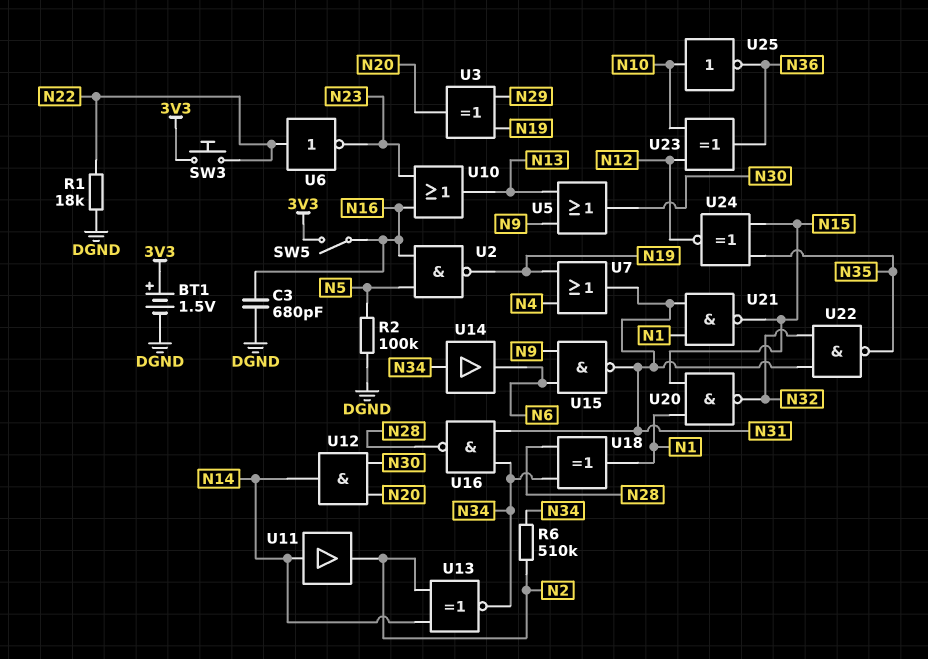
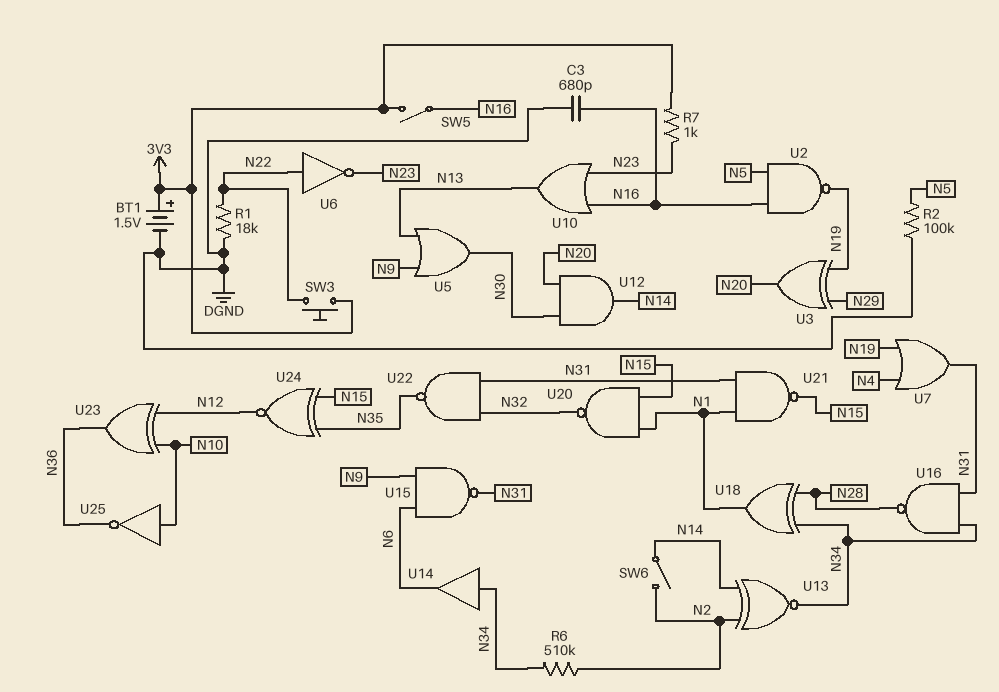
R7: none -> 1k (3V3, N23)
SW6: none -> switch (N2, N14)
U11: buffer (in N14, out N2) -> none

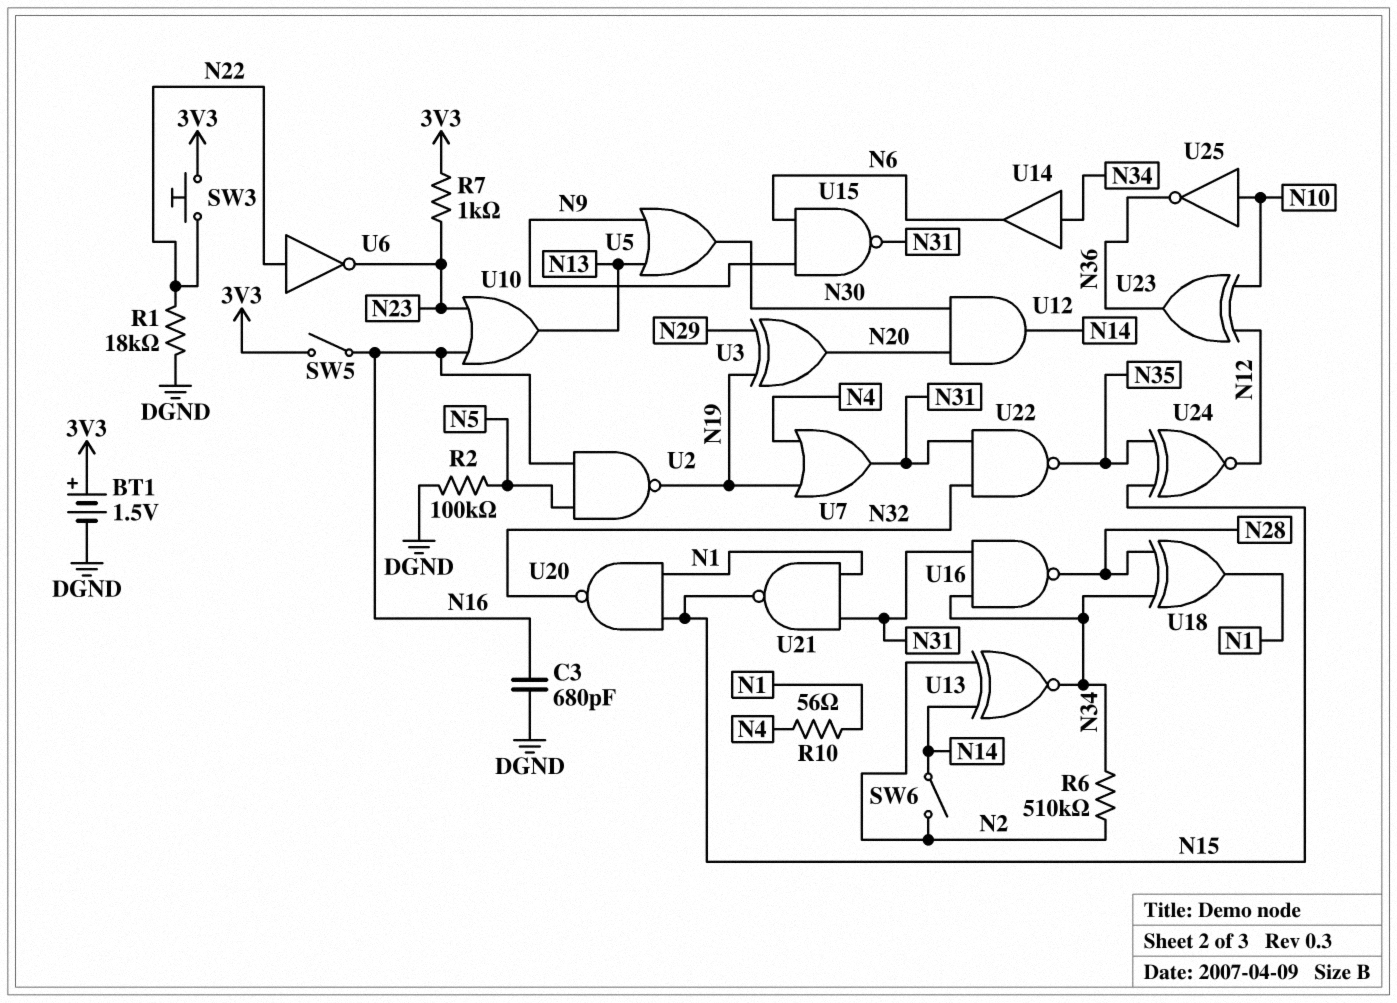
R10: none -> 56 (N1, N4)

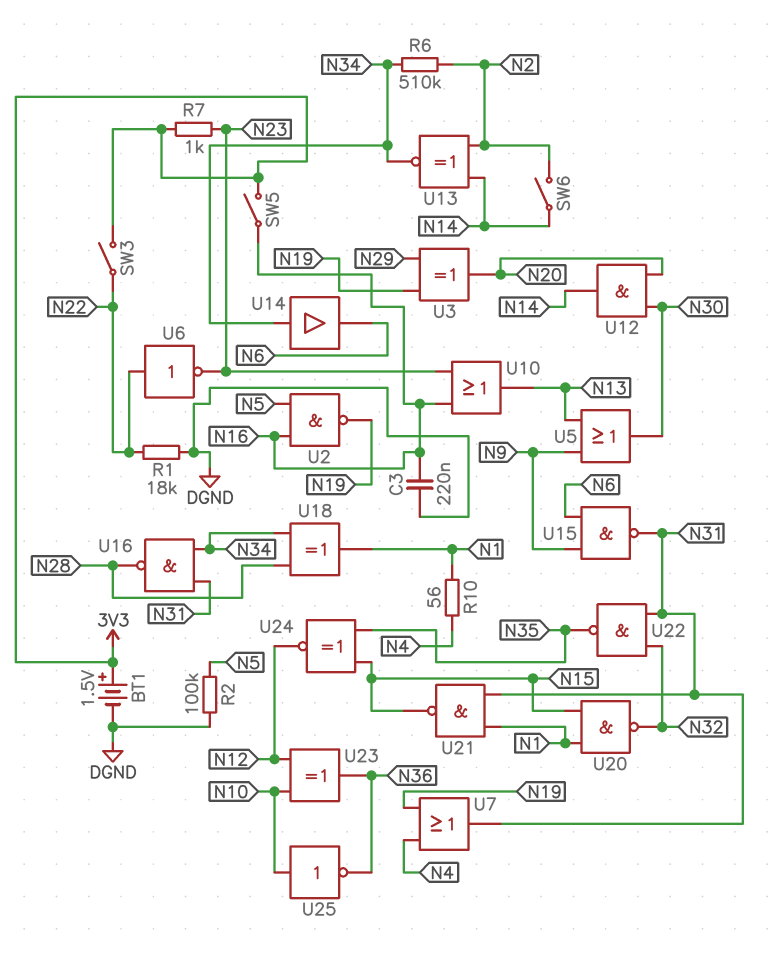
C3: 680pF (DGND, N16) -> 220nF (DGND, N16)
SW3: button (3V3, N22) -> switch (3V3, N22)

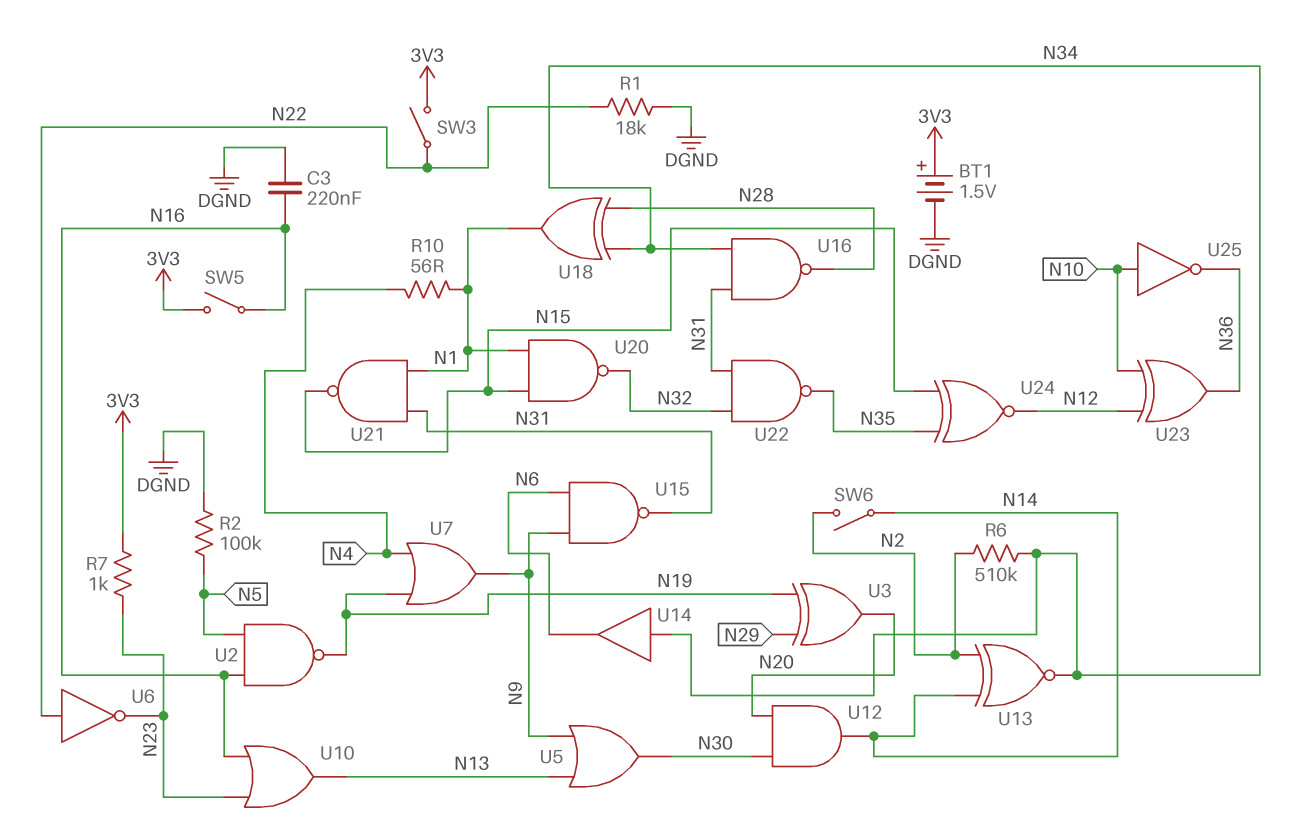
U7: OR (in N4, in N19, out N31) -> OR (in N4, in N19, out N9)

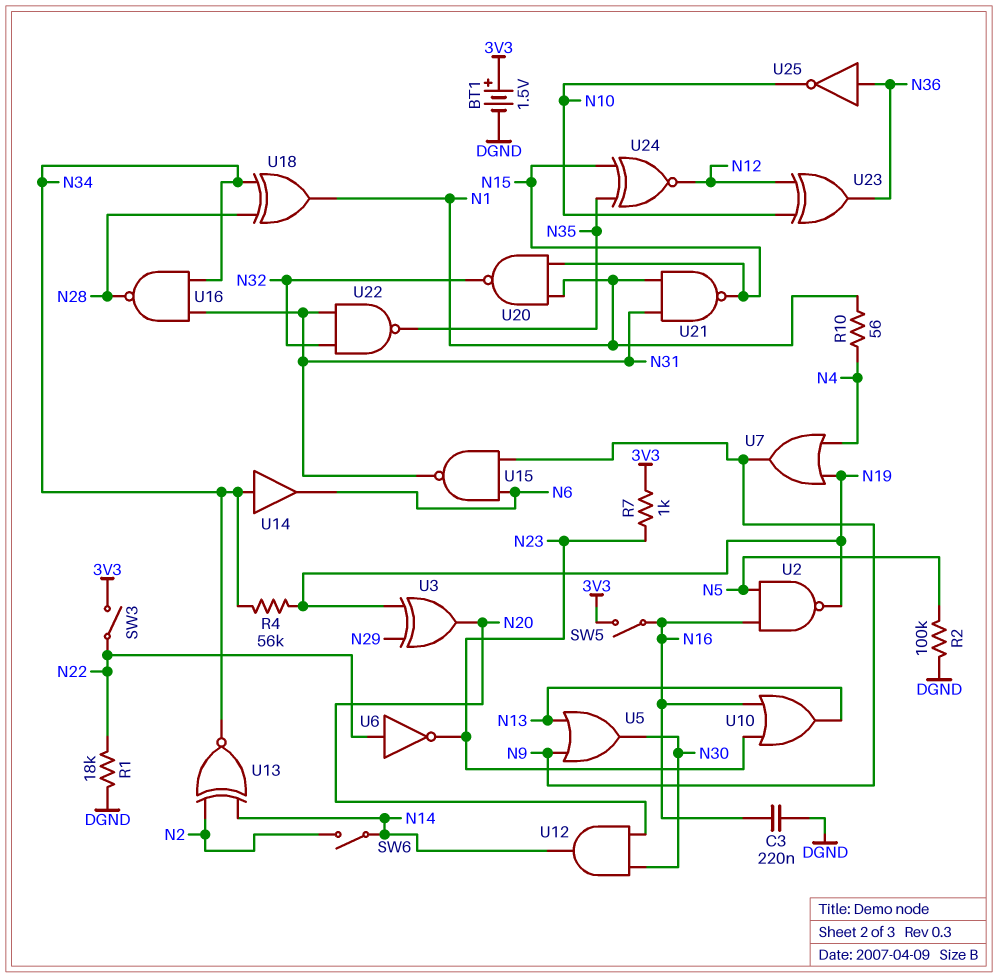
R4: none -> 56k (N19, N34)
R6: 510k (N2, N34) -> none
U25: NOT (in N10, out N36) -> NOT (in N36, out N10)

